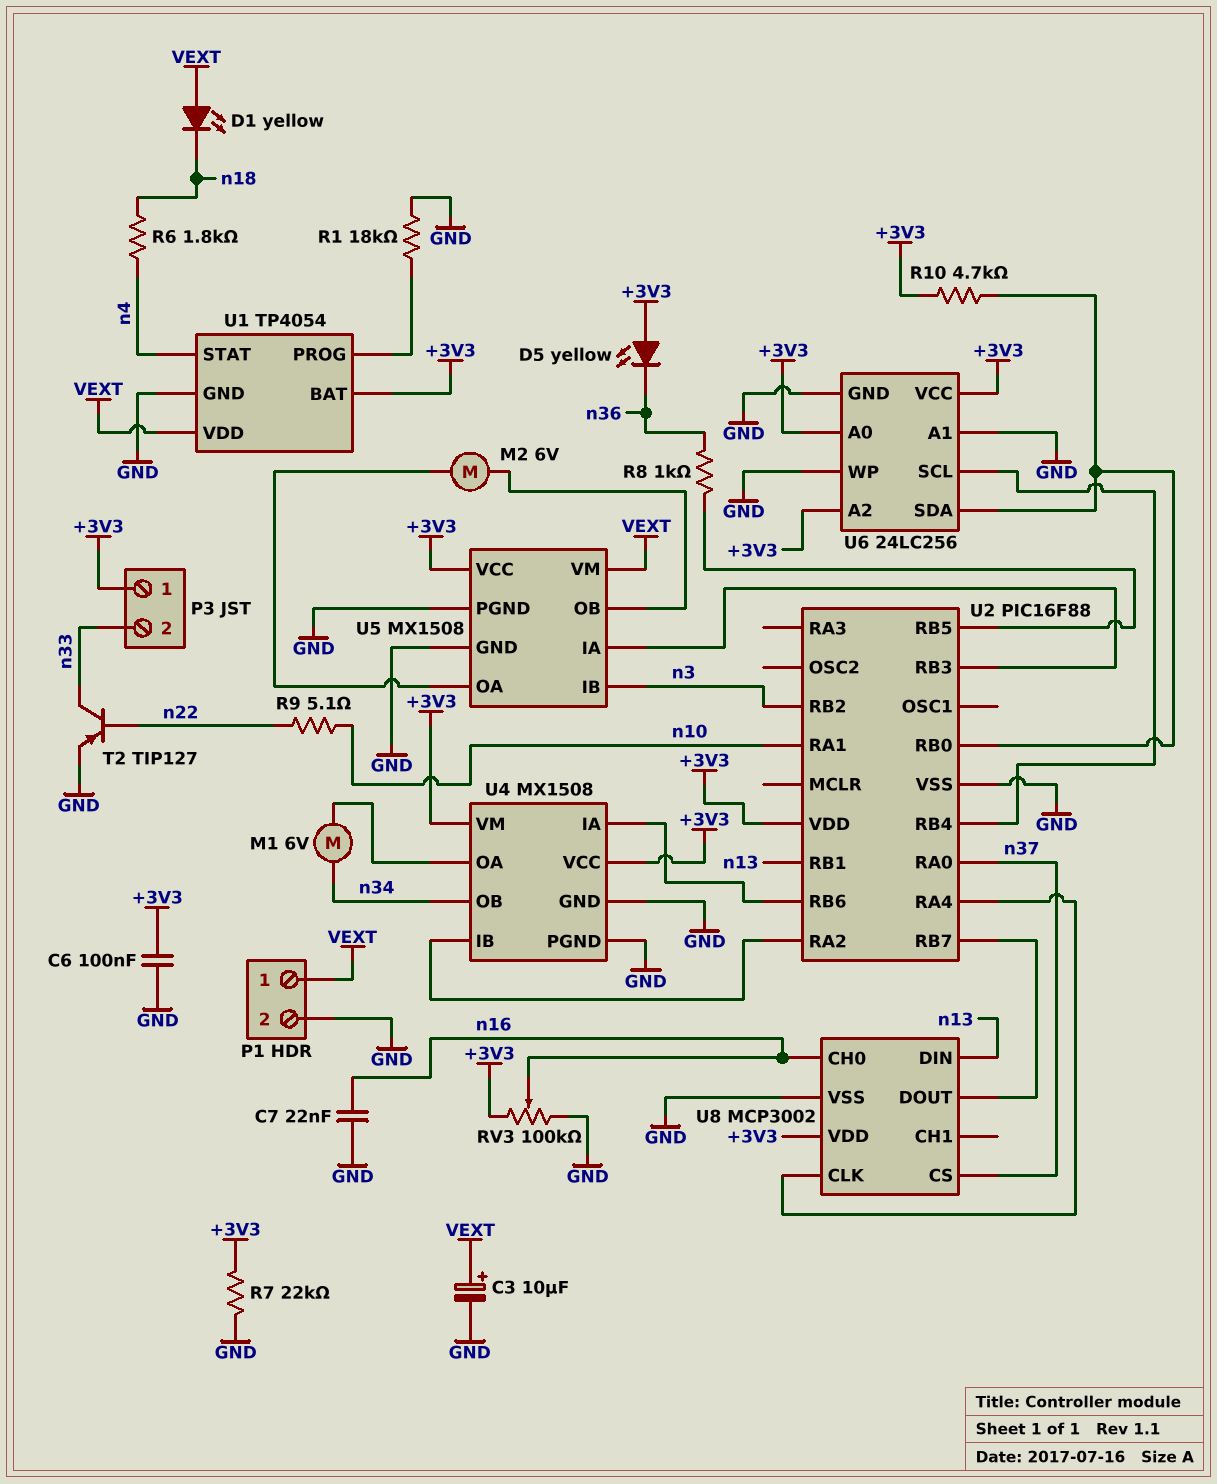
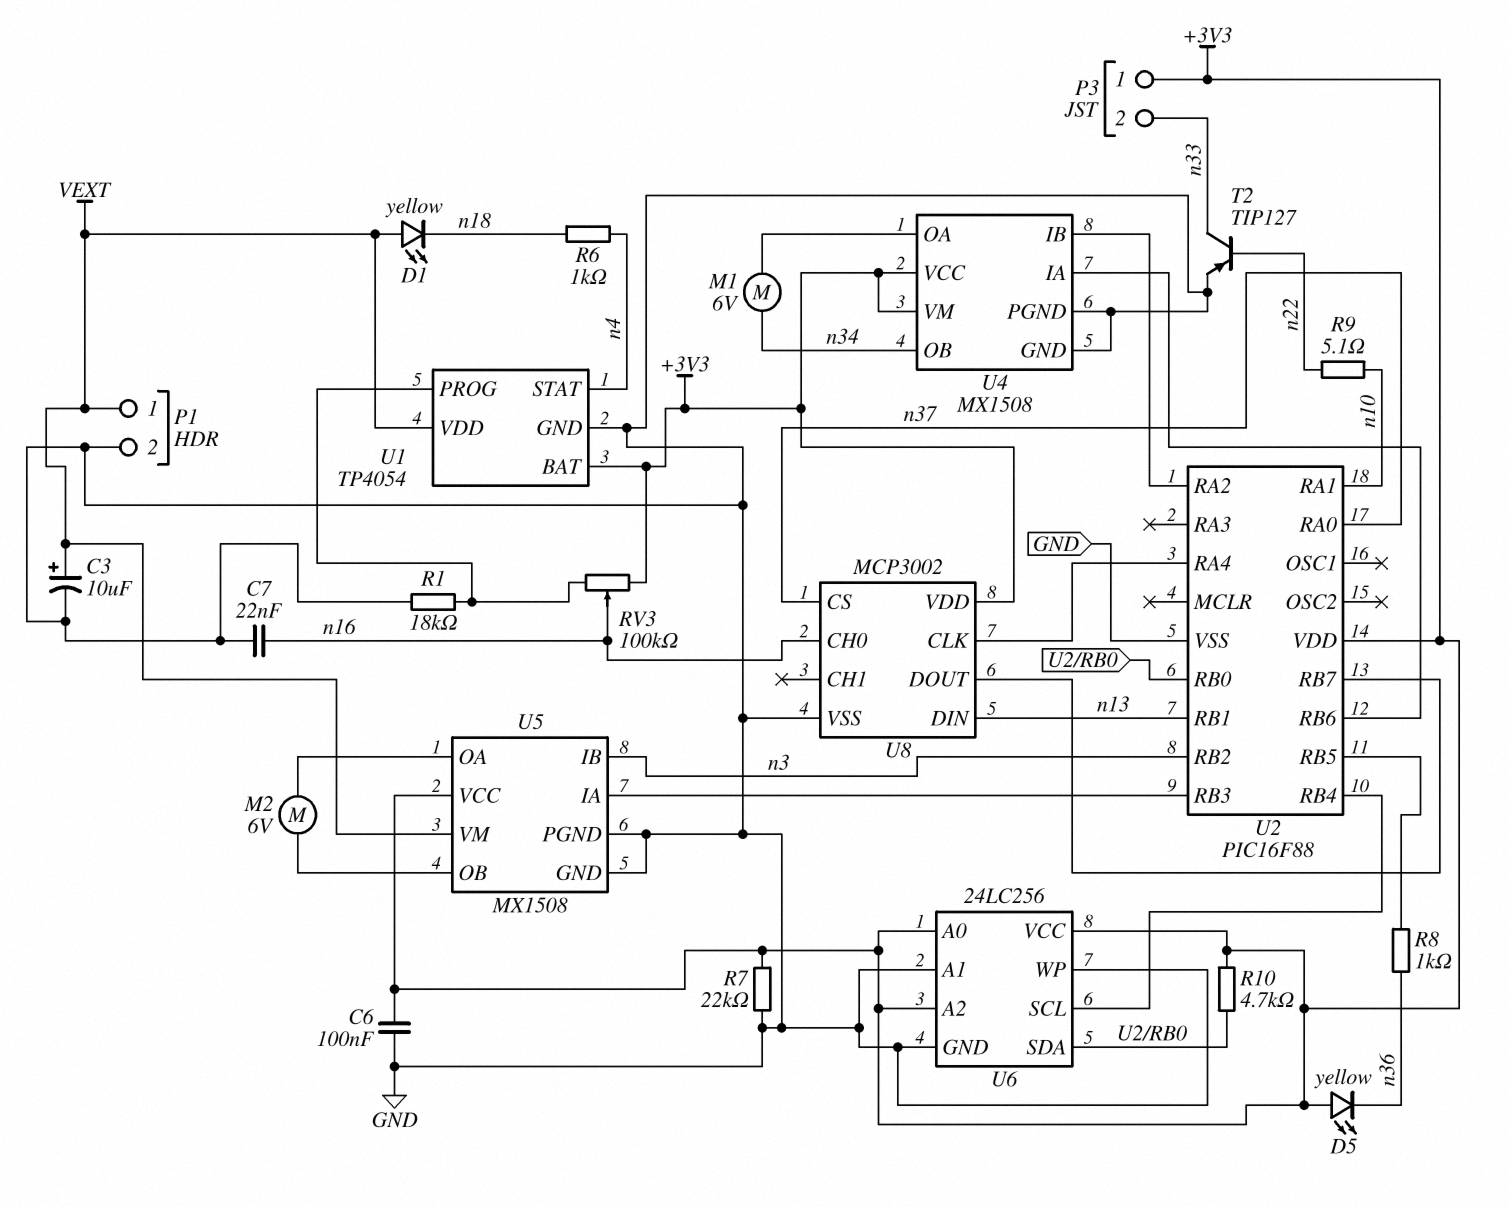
R6: 1.8k (n4, n18) -> 1k (n4, n18)
RV3: 100k (+3V3, GND, wiper n16) -> 100k (+3V3, U1/PROG, wiper n16)

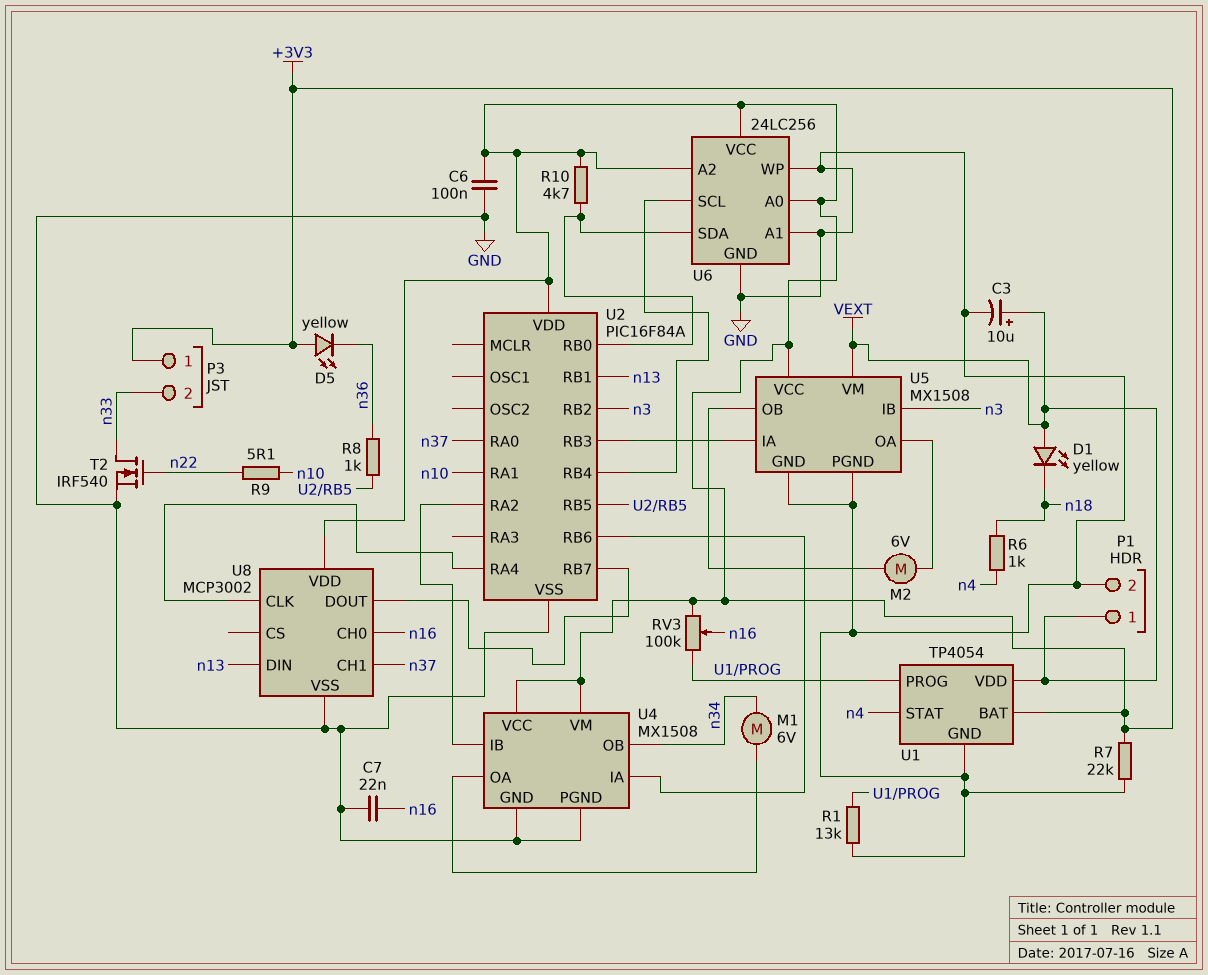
R1: 18k (GND, U1/PROG) -> 13k (GND, U1/PROG)
T2: PNP TIP127 (B n22, C n33, E GND) -> NMOS IRF540 (G n22, D n33, S GND)
U2: PIC16F88 -> PIC16F84A
U8 pin CH1: none -> n37
U8 pin CS: n37 -> none

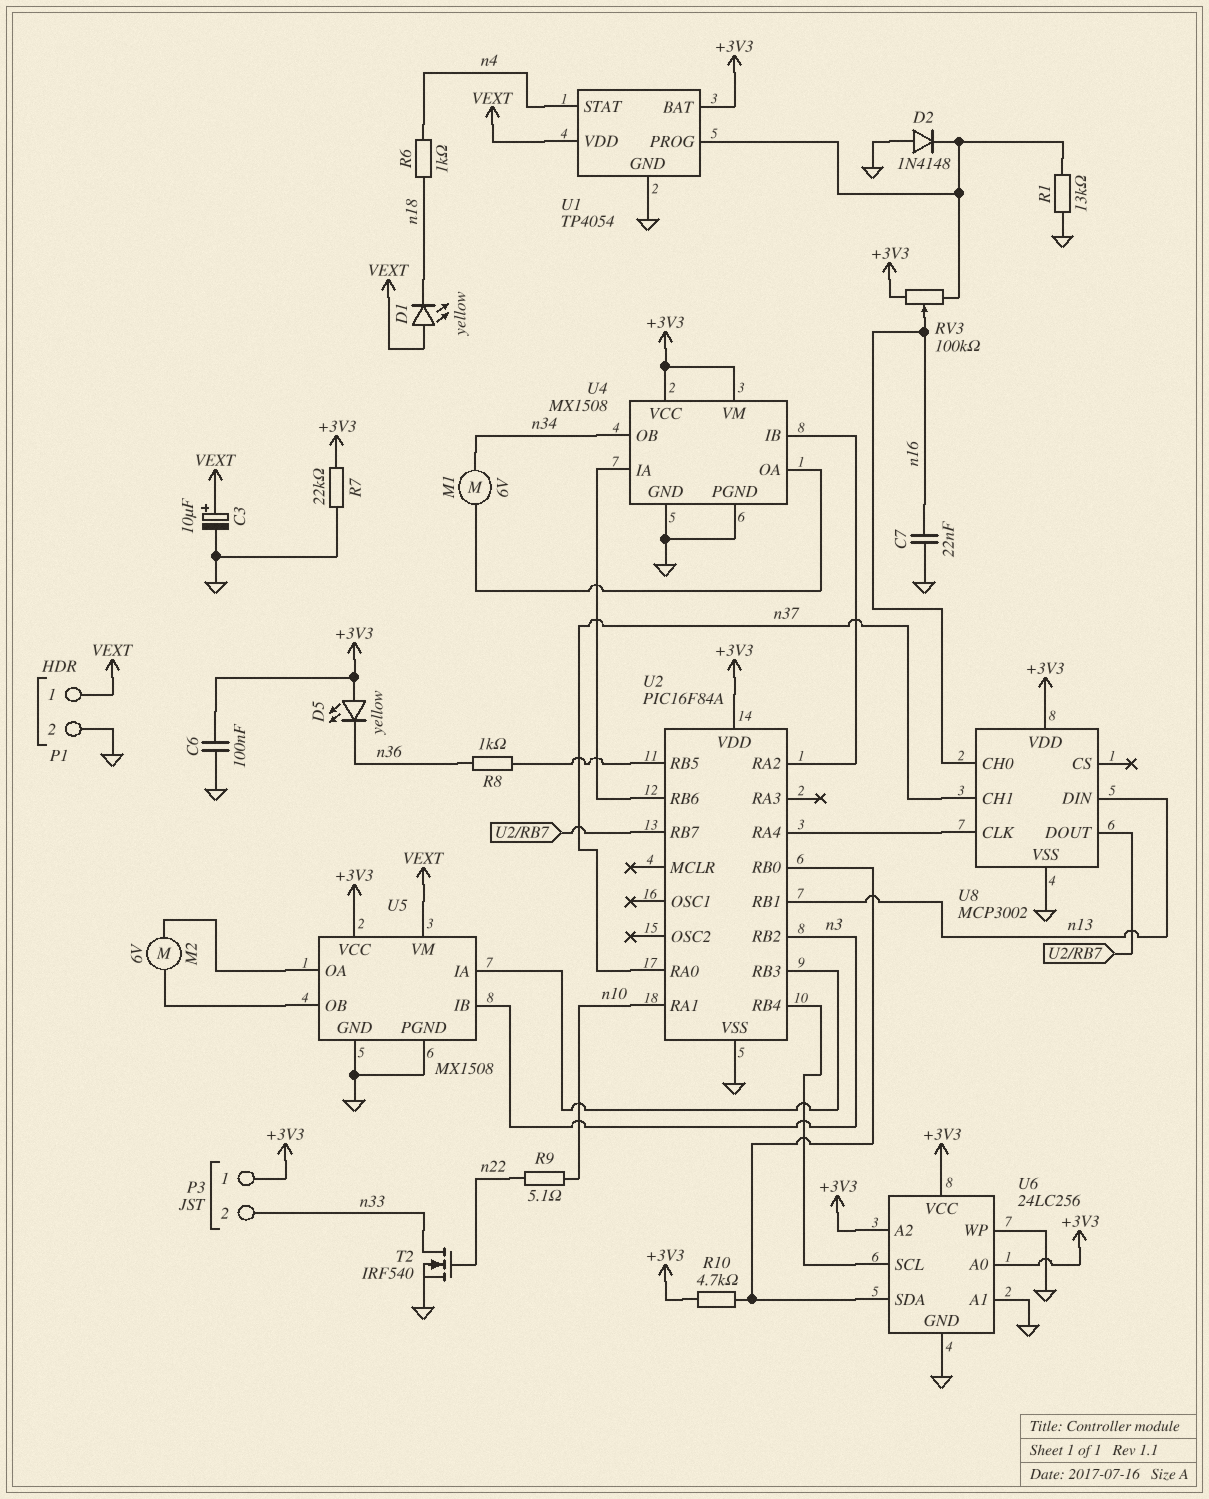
D2: none -> diode 1N4148 (A GND, K U1/PROG)

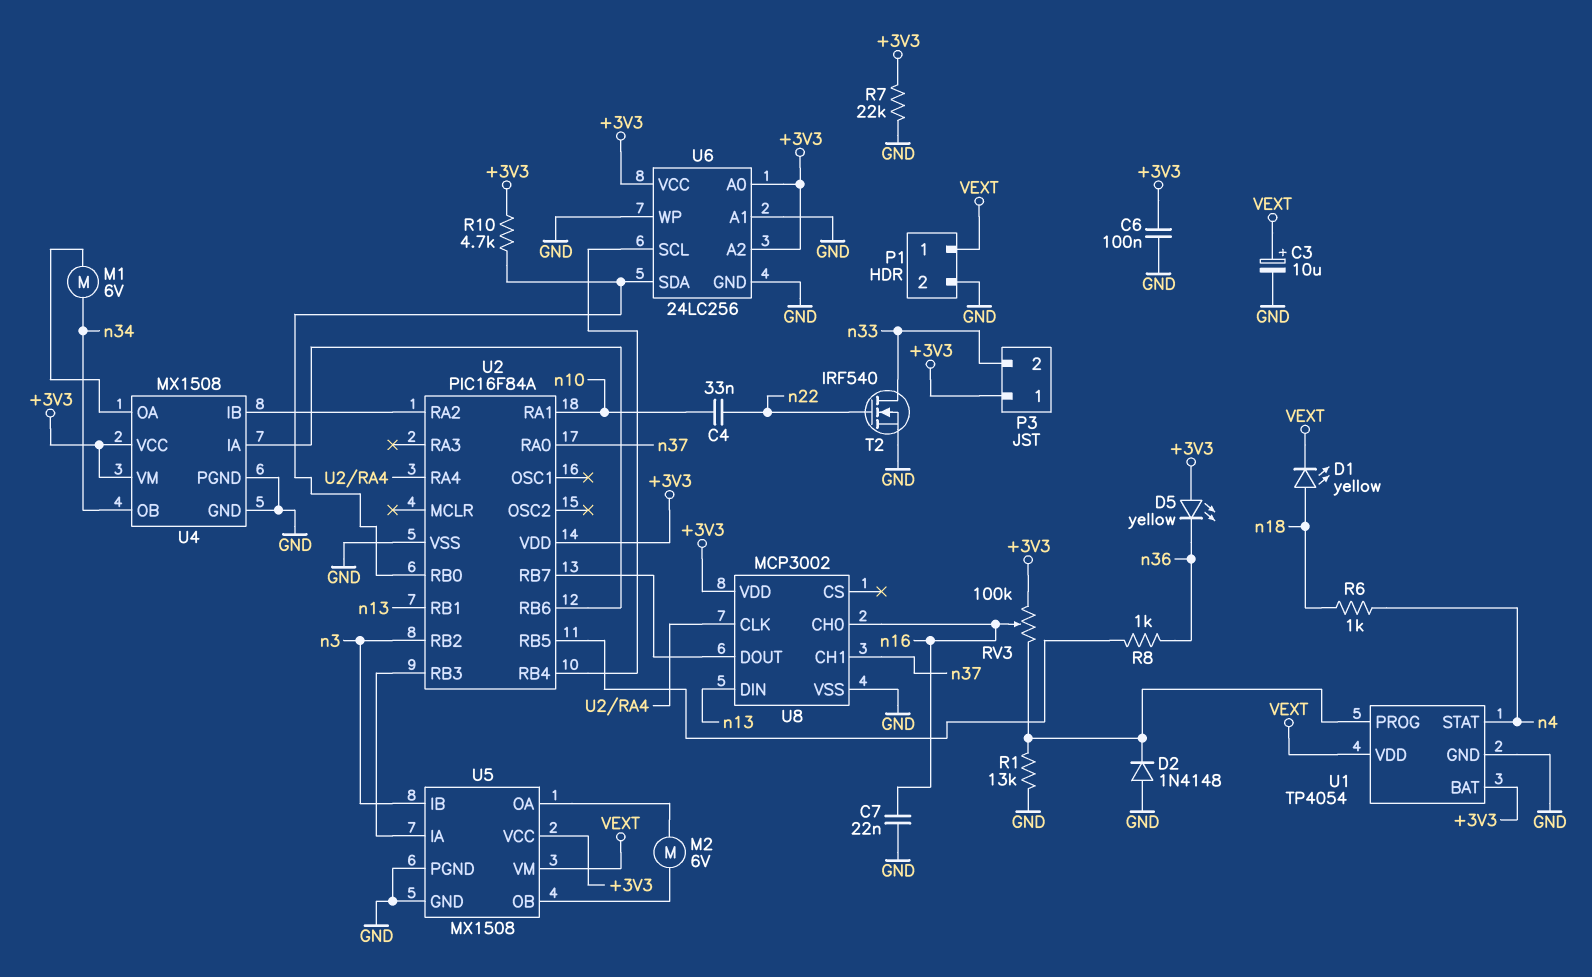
C4: none -> 33nF (n10, n22)
D1: LED yellow (A VEXT, K n18) -> LED yellow (A n18, K VEXT)
R9: 5.1 (n10, n22) -> none

